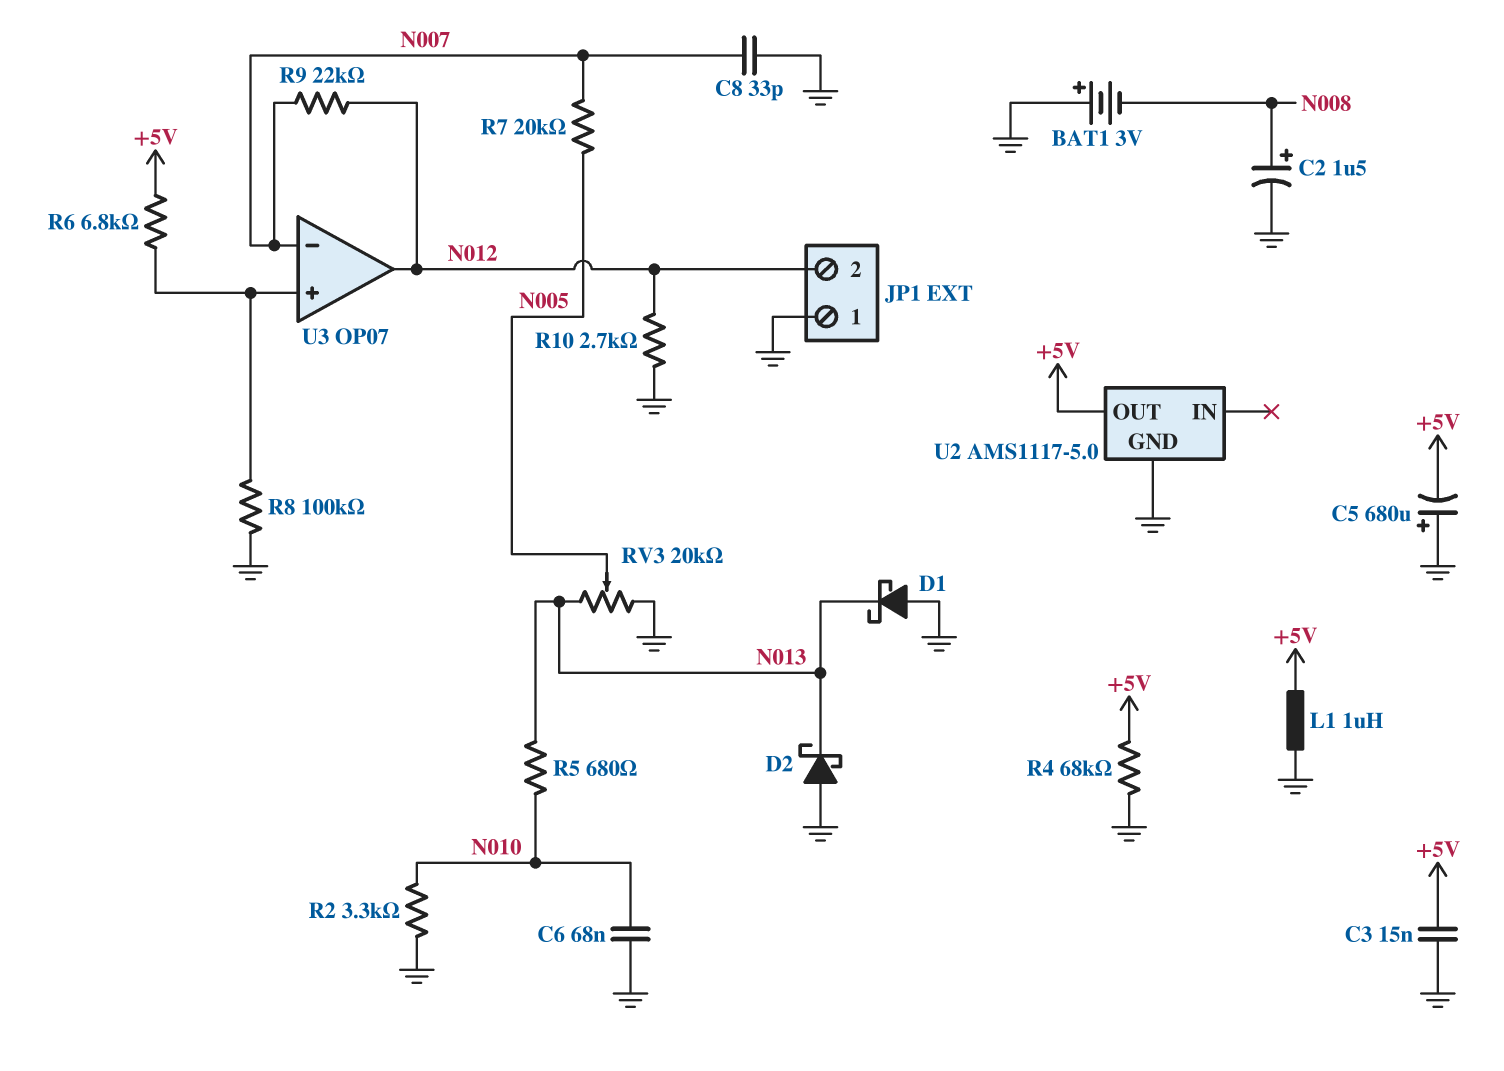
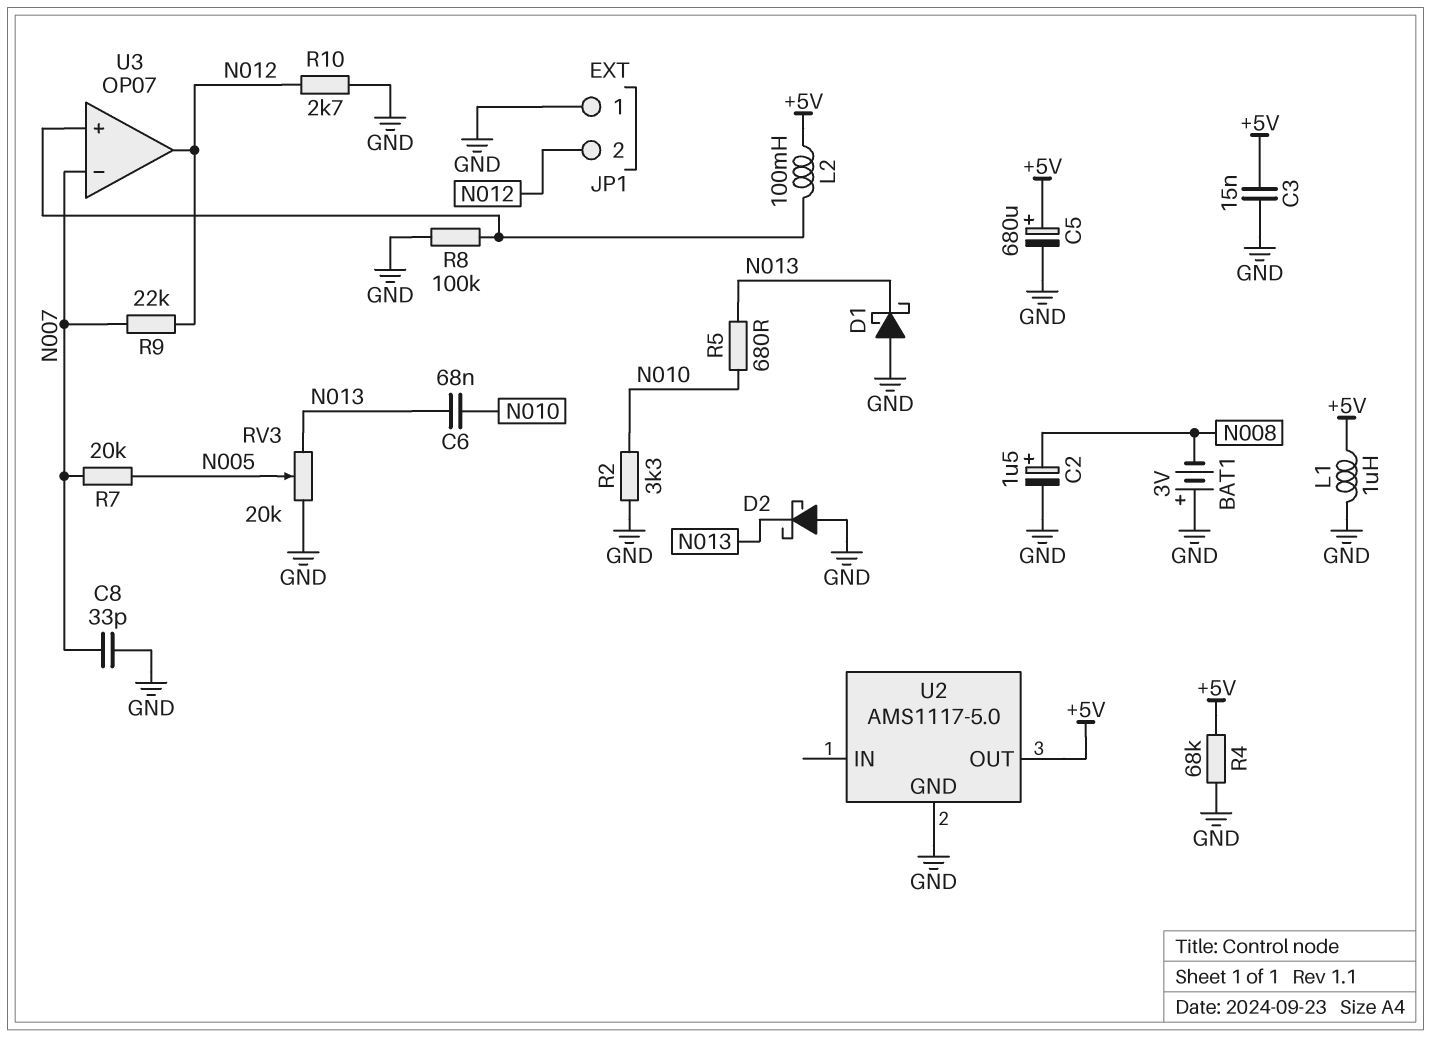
C5: 680uF (plus GND, minus +5V) -> 680uF (plus +5V, minus GND)
C6: 68nF (GND, N010) -> 68nF (N010, N013)
L2: none -> 100mH (+5V, U3/in+)
R6: 6.8k (+5V, U3/in+) -> none

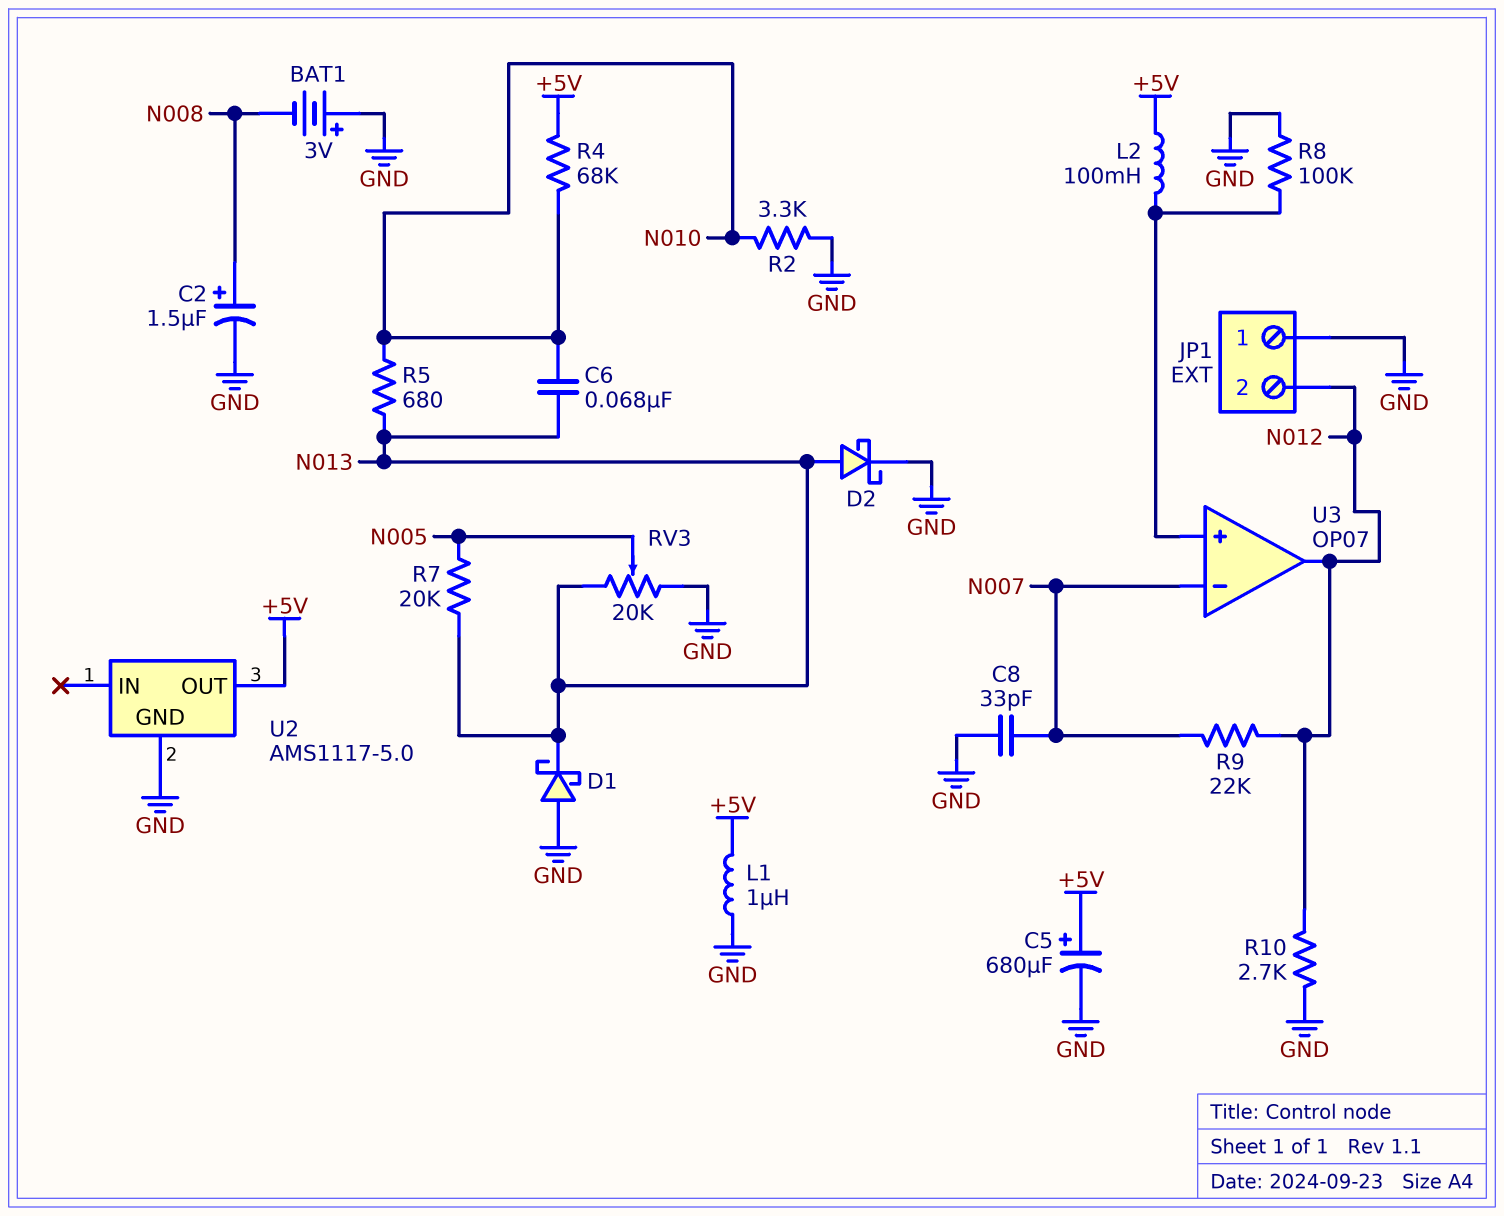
C3: 15nF (+5V, GND) -> none
D2: schottky (A GND, K N013) -> schottky (A N013, K GND)
R4: 68k (+5V, GND) -> 68k (+5V, N010)
R7: 20k (N005, N007) -> 20k (N005, N013)

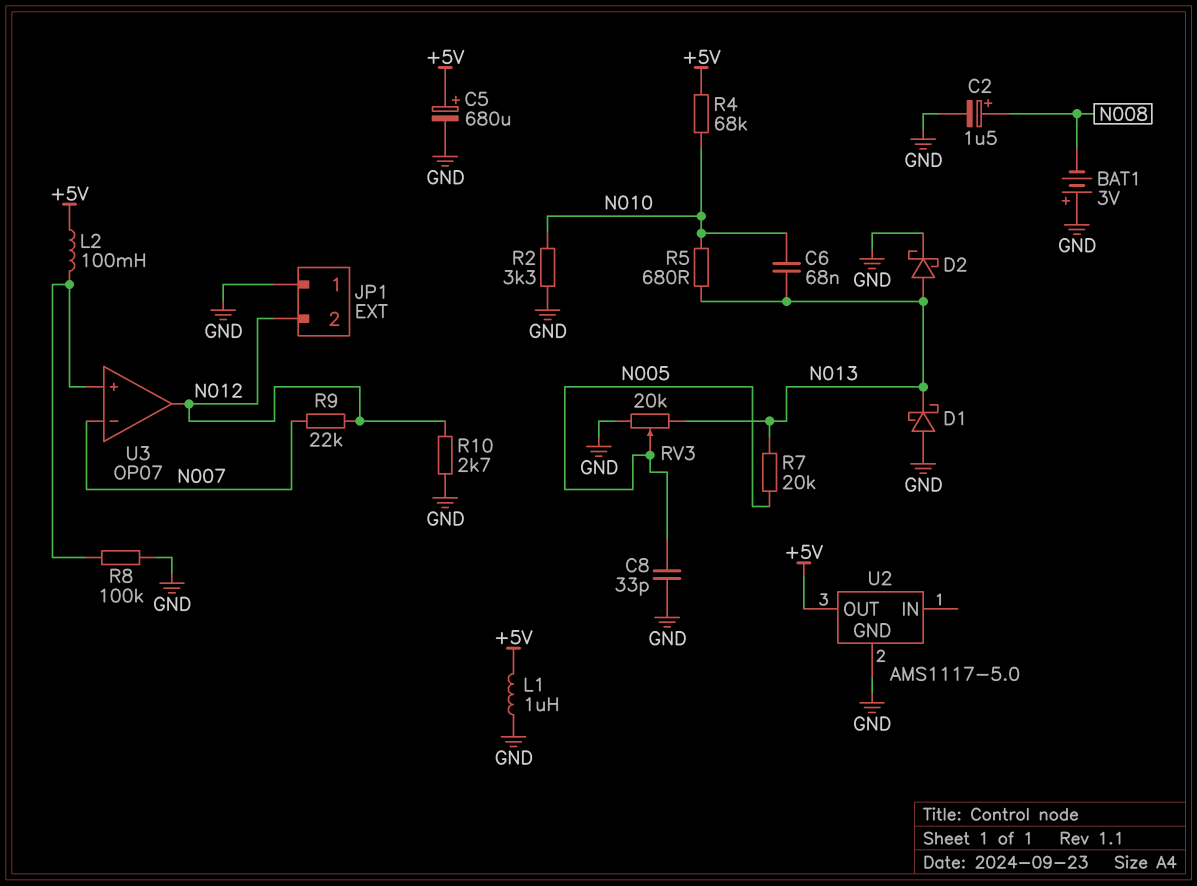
C8: 33pF (GND, N007) -> 33pF (GND, N005)

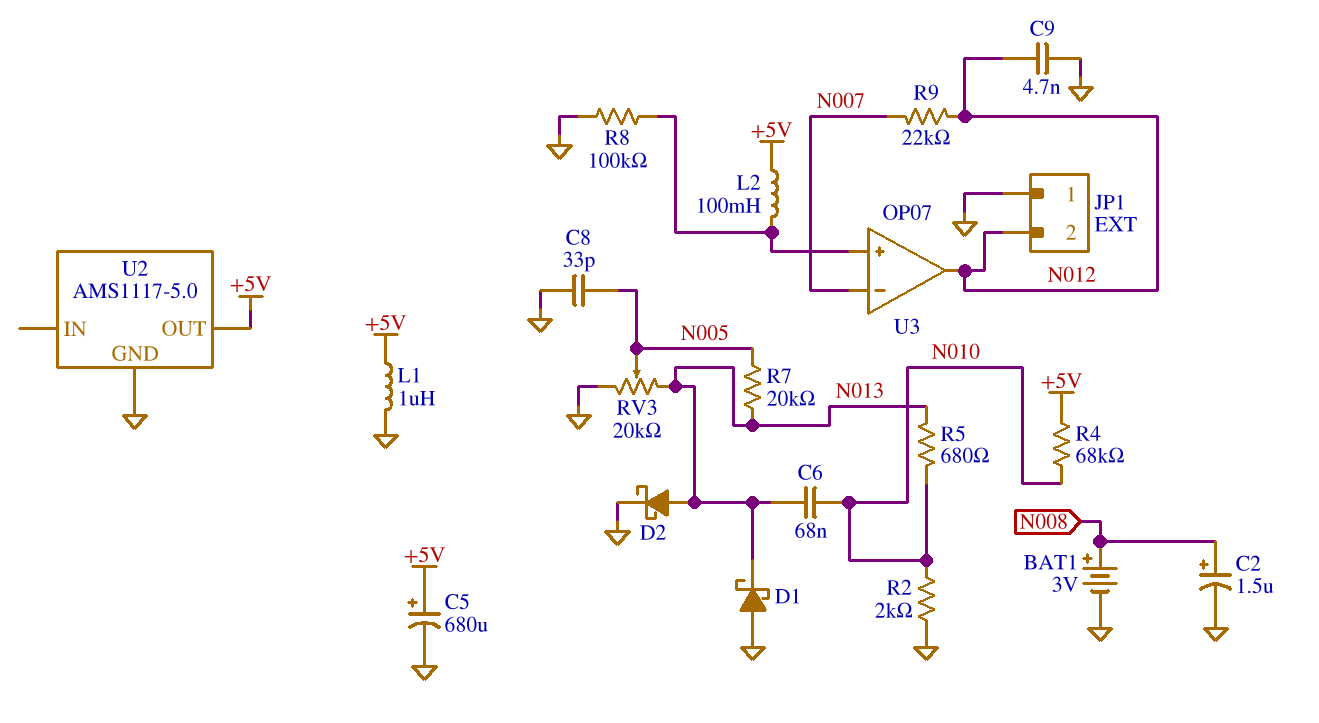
BAT1: 3V (plus GND, minus N008) -> 3V (plus N008, minus GND)
C9: none -> 4.7nF (GND, N012)
R2: 3.3k (GND, N010) -> 2k (GND, N010)
R10: 2.7k (GND, N012) -> none

